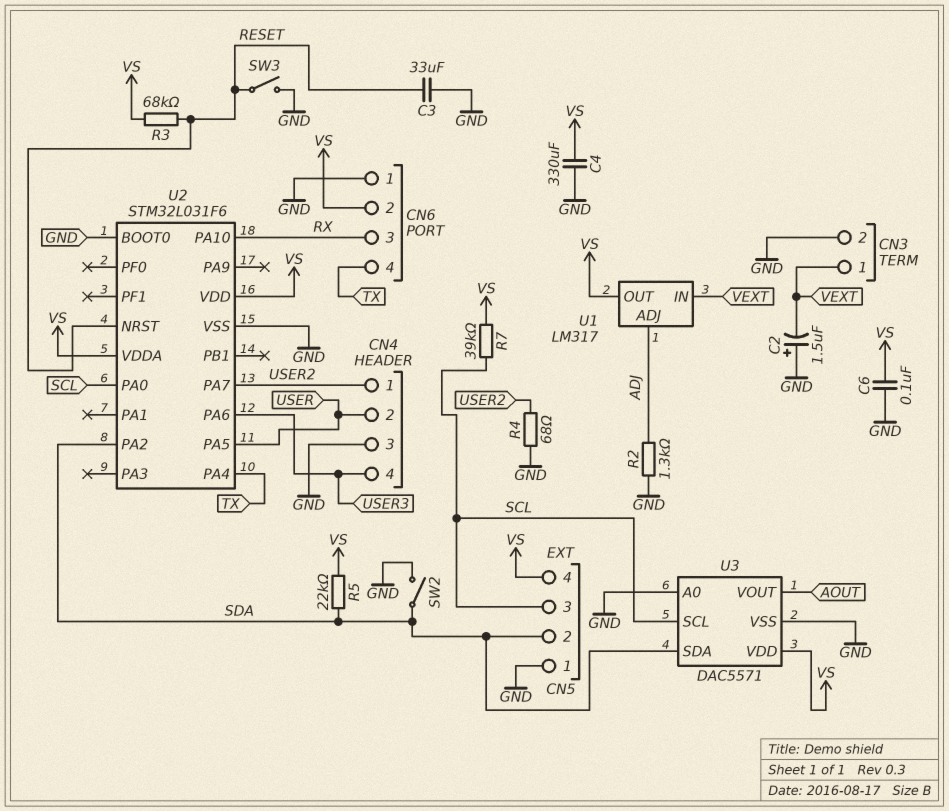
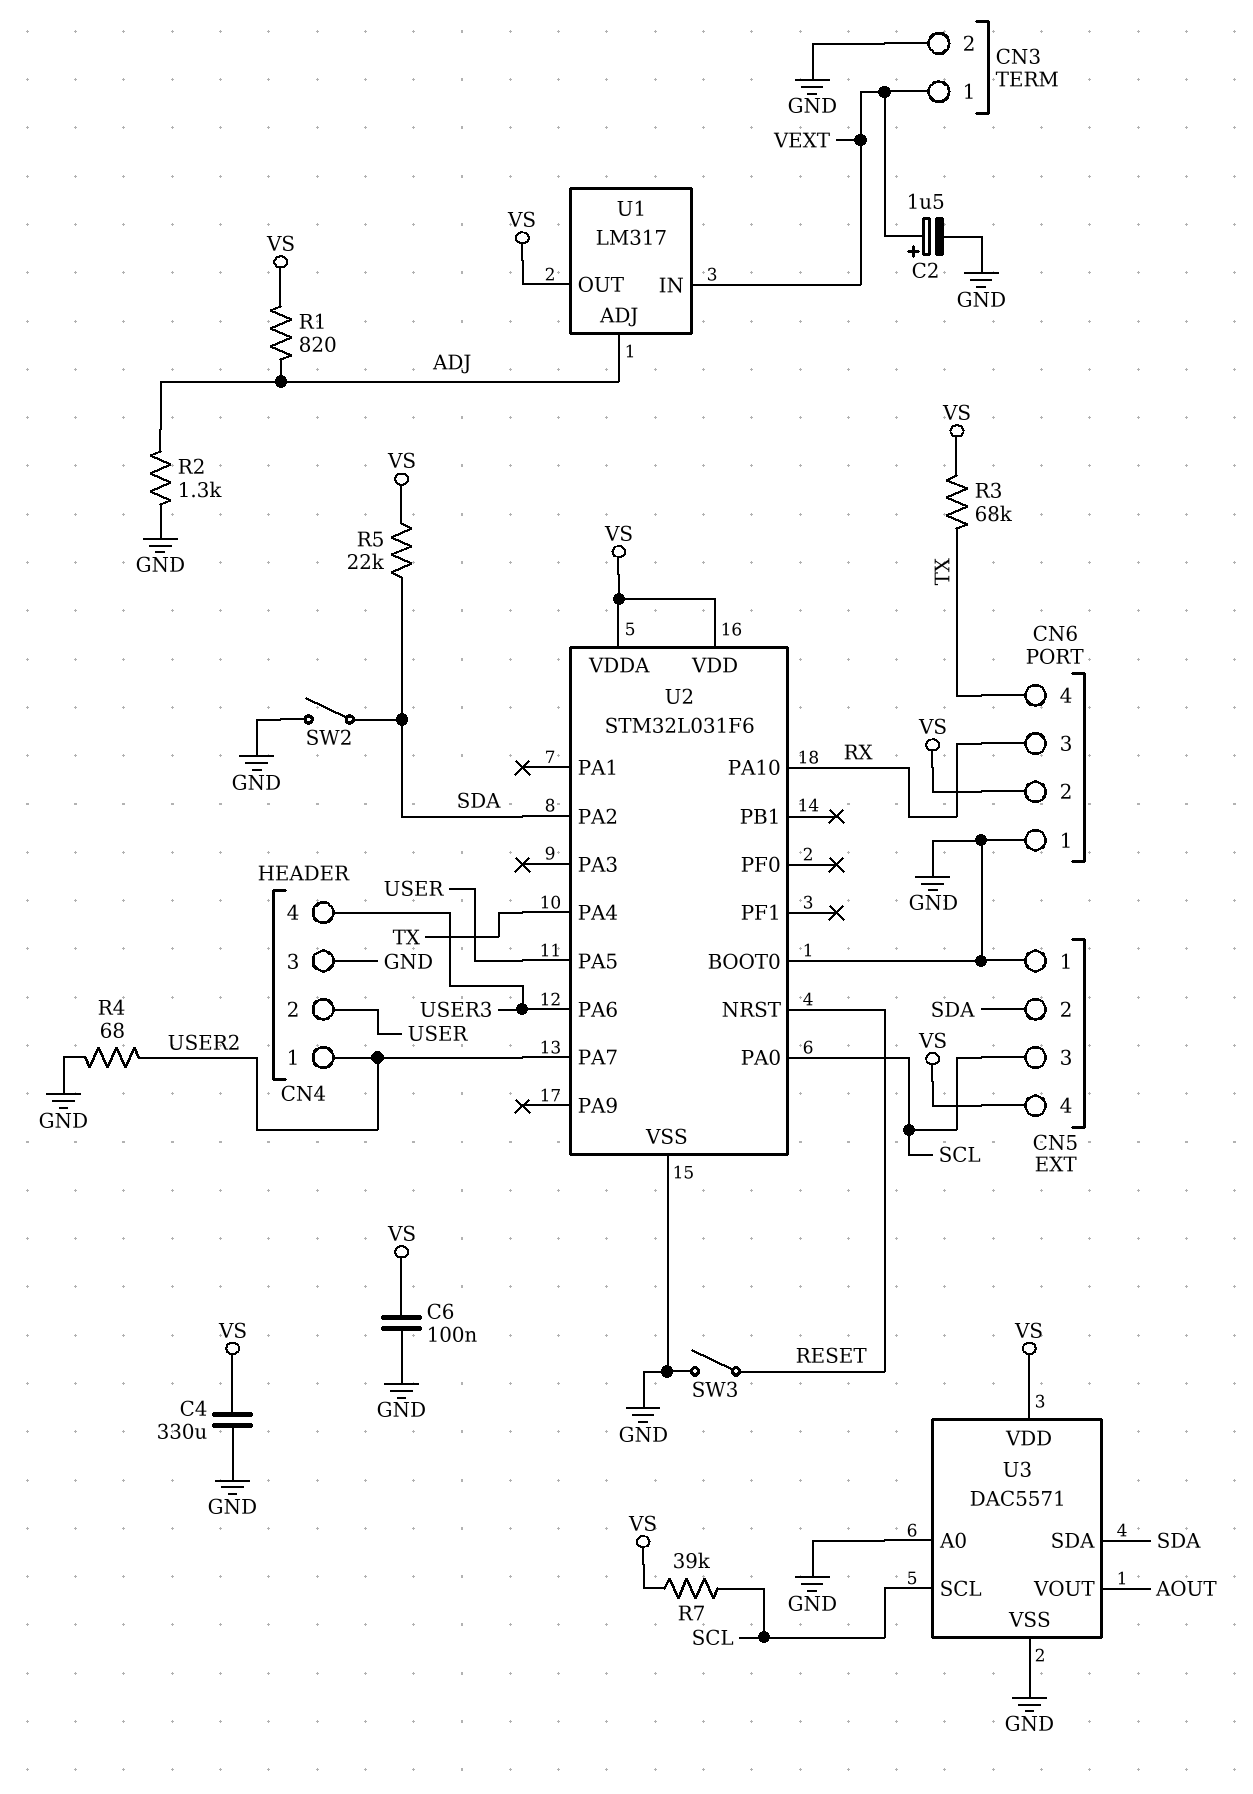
C2: 1.5uF (plus GND, minus VEXT) -> 1.5uF (plus VEXT, minus GND)
C3: 33uF (GND, RESET) -> none
R1: none -> 820 (ADJ, VS)
R3: 68k (RESET, VS) -> 68k (TX, VS)

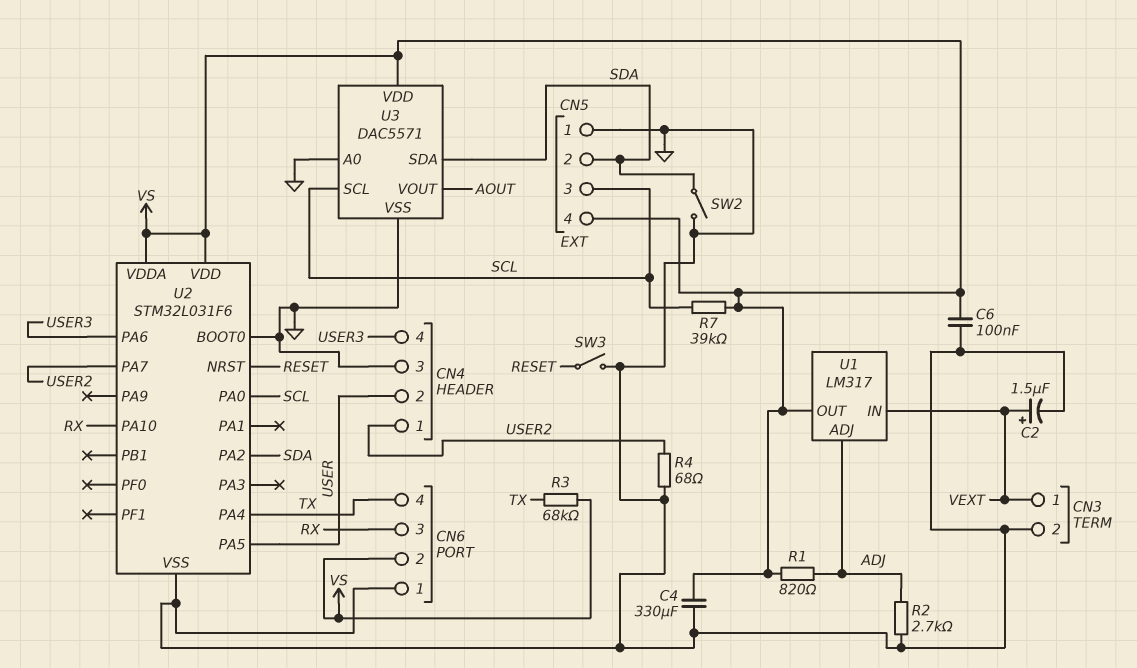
R2: 1.3k (ADJ, GND) -> 2.7k (ADJ, GND)
R5: 22k (SDA, VS) -> none

